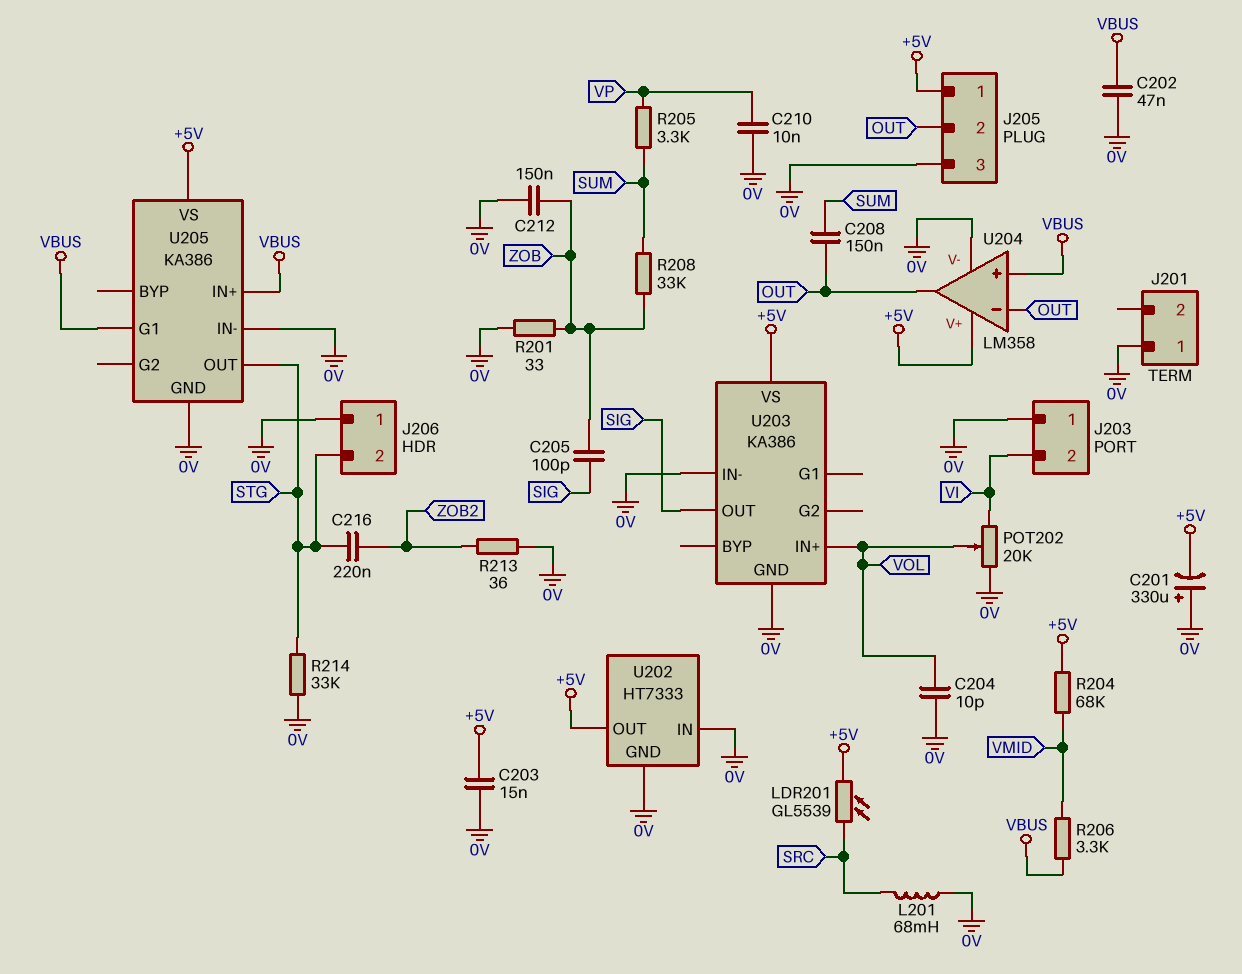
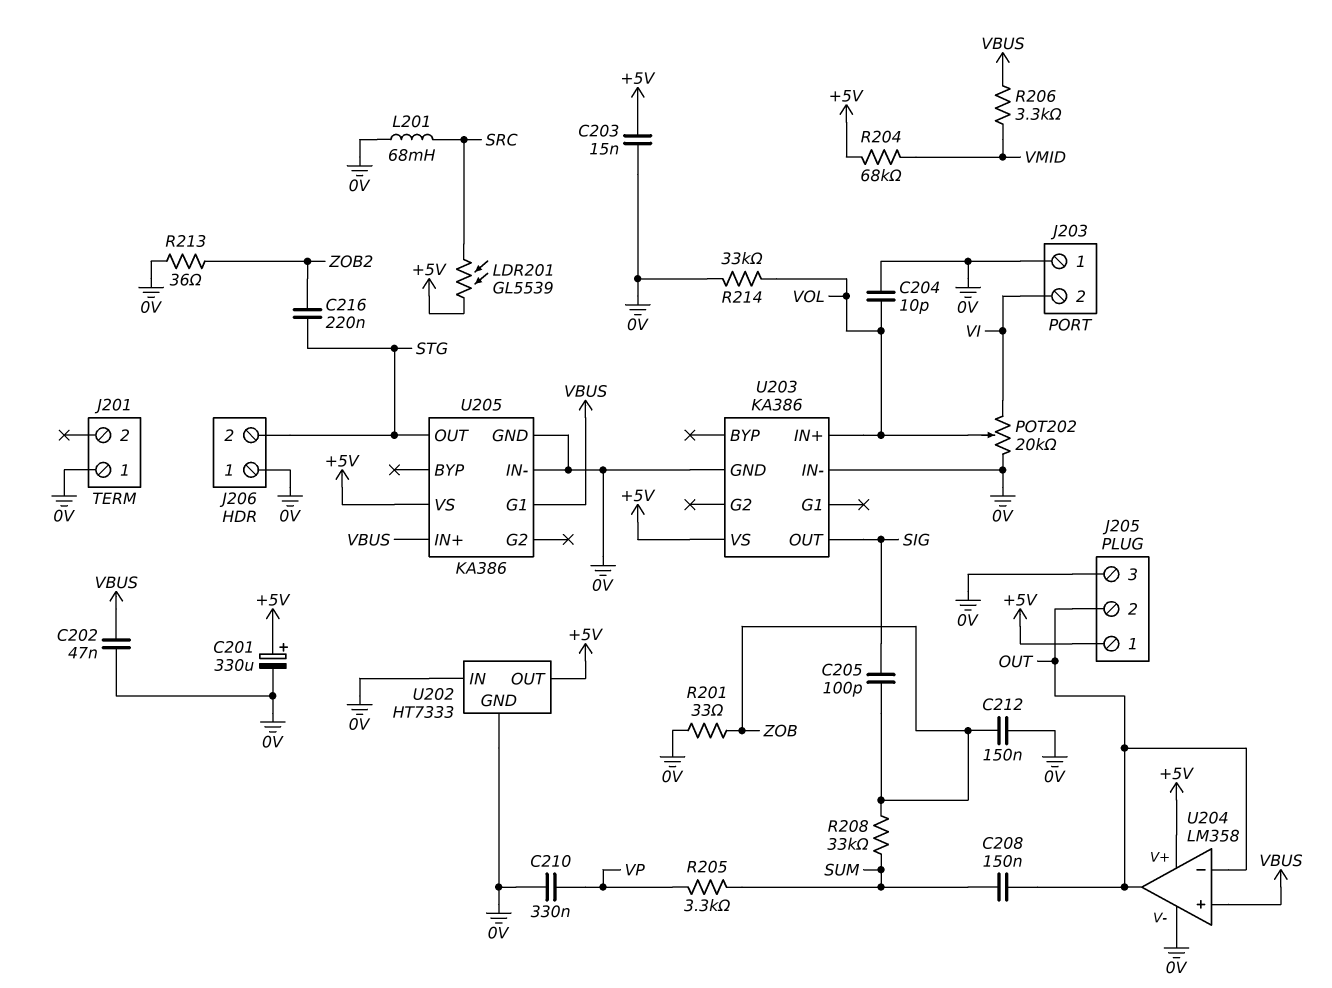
C201: 330uF (plus 0V, minus +5V) -> 330uF (plus +5V, minus 0V)
C210: 10nF (0V, VP) -> 330nF (0V, VP)
R214: 33k (0V, STG) -> 33k (0V, VOL)

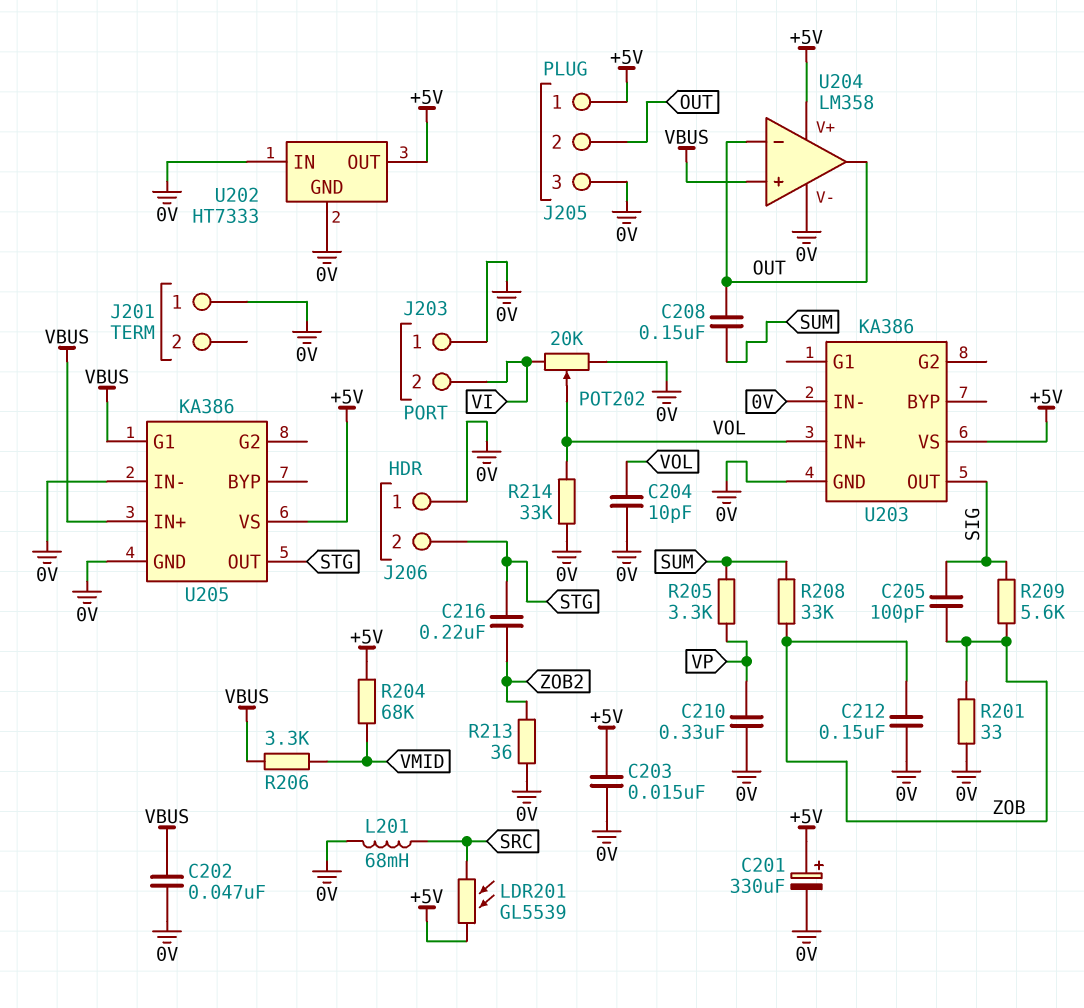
R209: none -> 5.6k (SIG, ZOB)

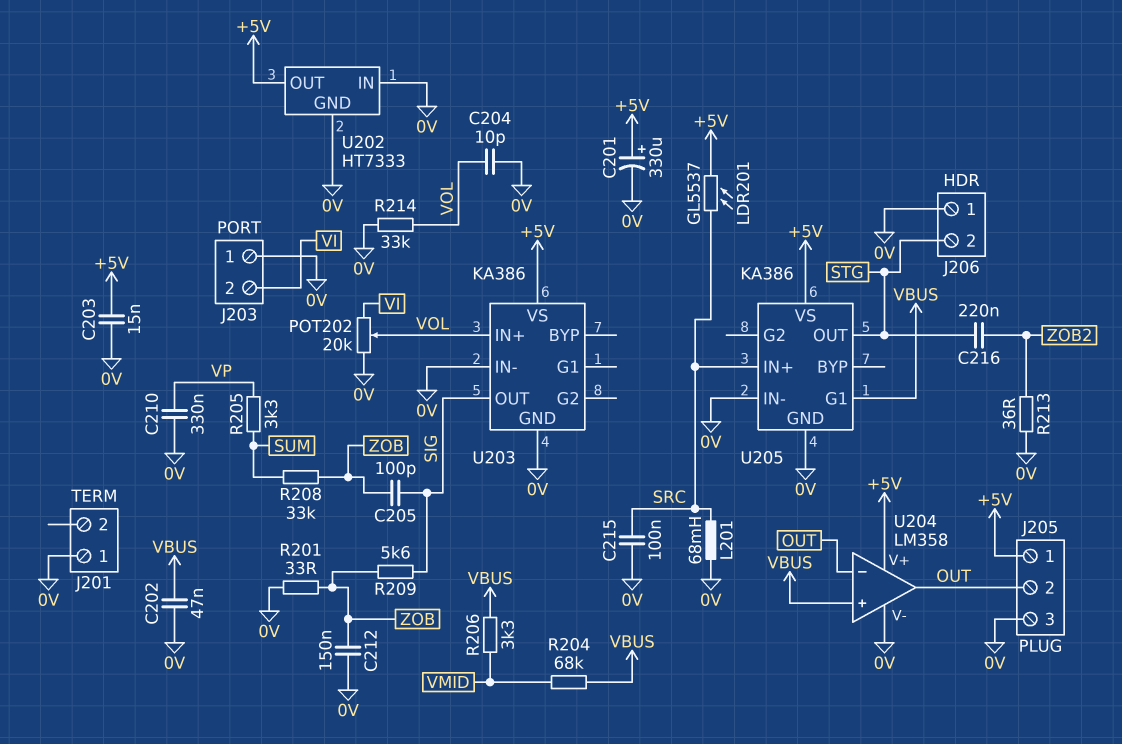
C208: 150nF (OUT, SUM) -> none
C215: none -> 100nF (0V, SRC)
LDR201: GL5539 (+5V, SRC) -> GL5537 (+5V, SRC)
R204: 68k (+5V, VMID) -> 68k (VBUS, VMID)
U205 pin IN+: VBUS -> SRC

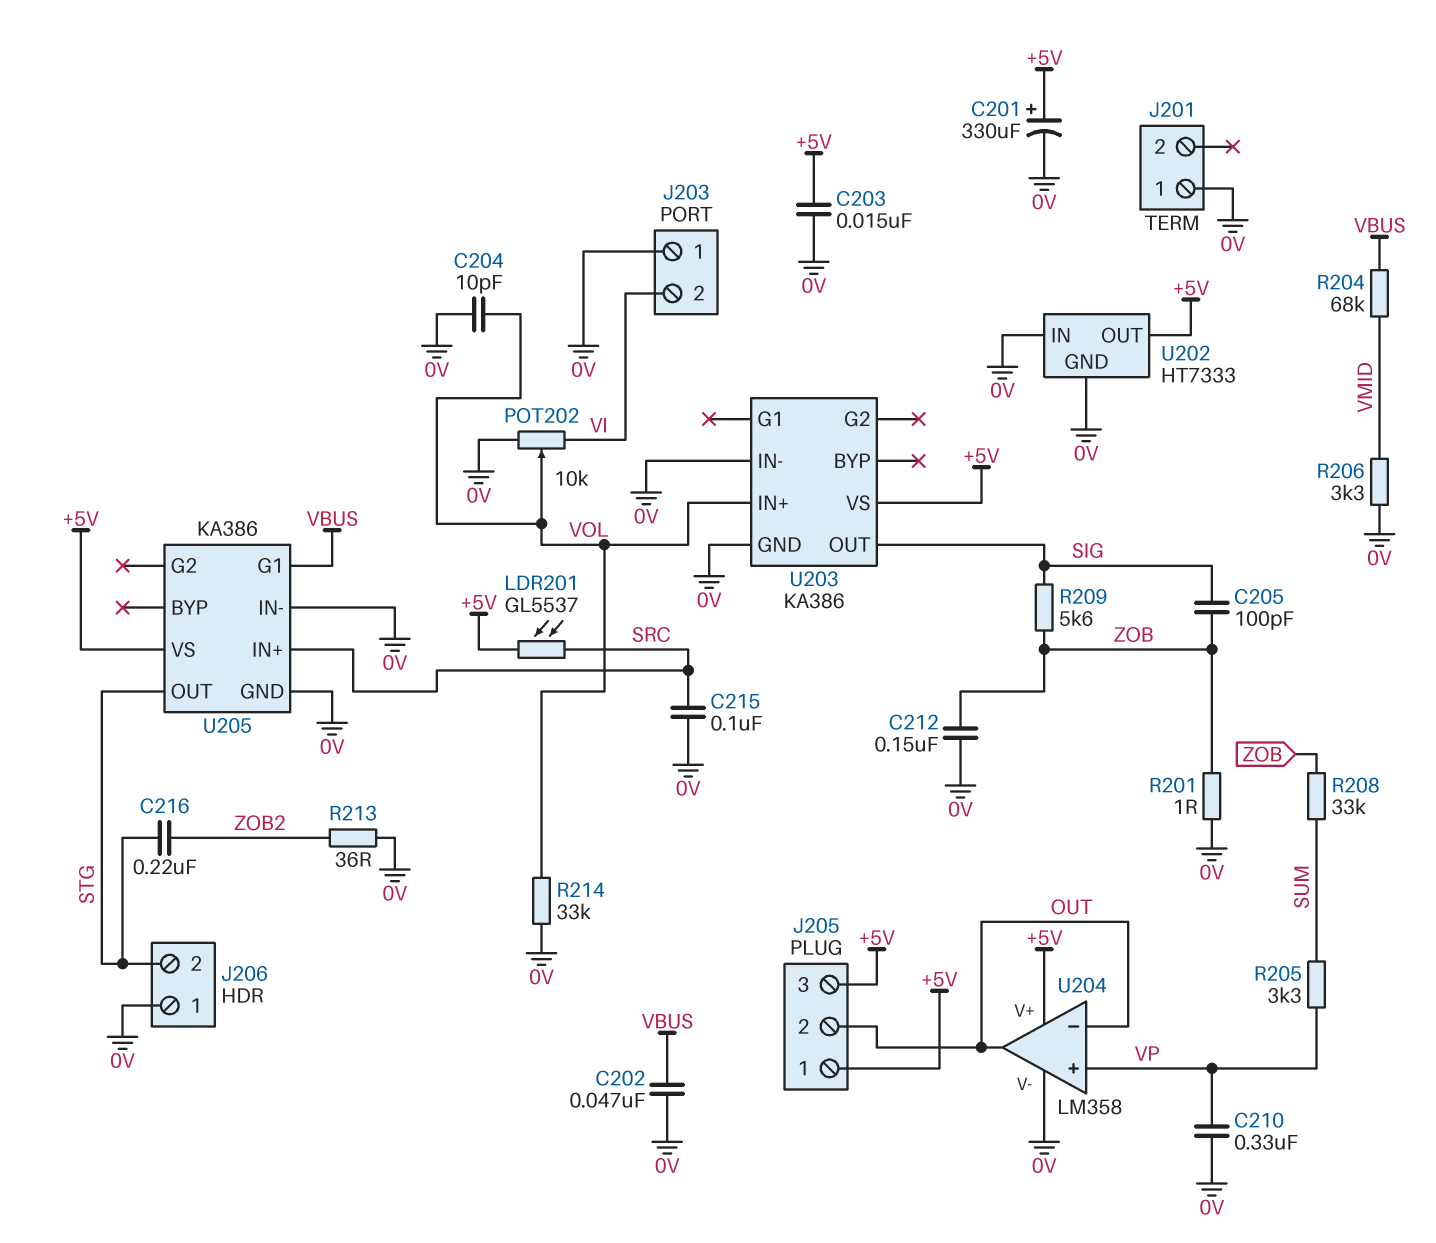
J205 pin 3: 0V -> +5V
L201: 68mH (0V, SRC) -> none
POT202: 20k (0V, VI, wiper VOL) -> 10k (0V, VI, wiper VOL)
R201: 33 (0V, ZOB) -> 1 (0V, ZOB)
R206: 3.3k (VBUS, VMID) -> 3.3k (0V, VMID)
U204 pin in+: VBUS -> VP

